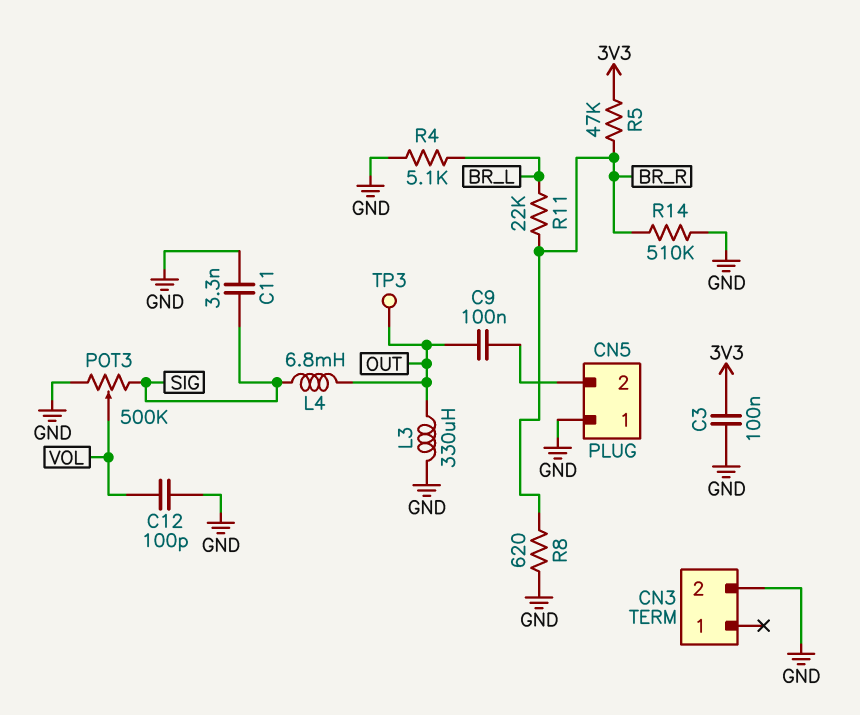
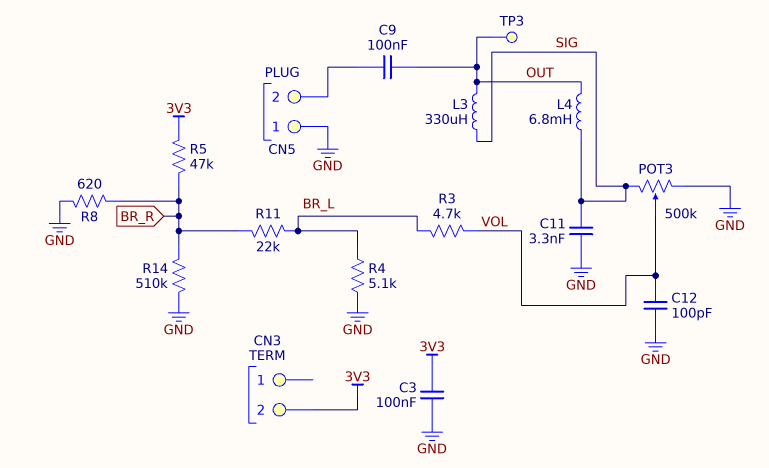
CN3 pin 2: GND -> 3V3
L3: 330uH (GND, OUT) -> 330uH (OUT, SIG)
R3: none -> 4.7k (BR_L, VOL)

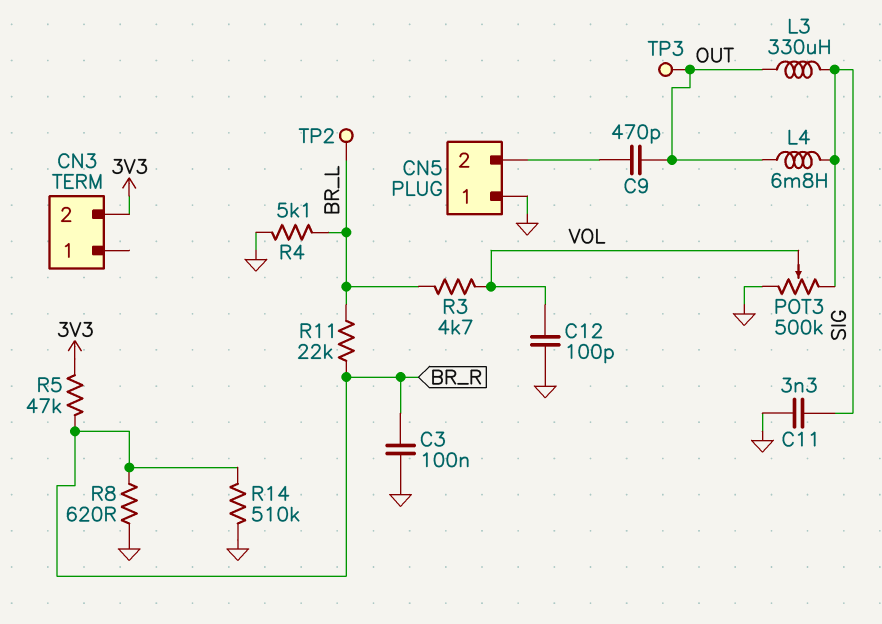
C3: 100nF (3V3, GND) -> 100nF (BR_R, GND)
C9: 100nF (CN5/2, OUT) -> 470pF (CN5/2, OUT)
TP2: none -> test point (BR_L)

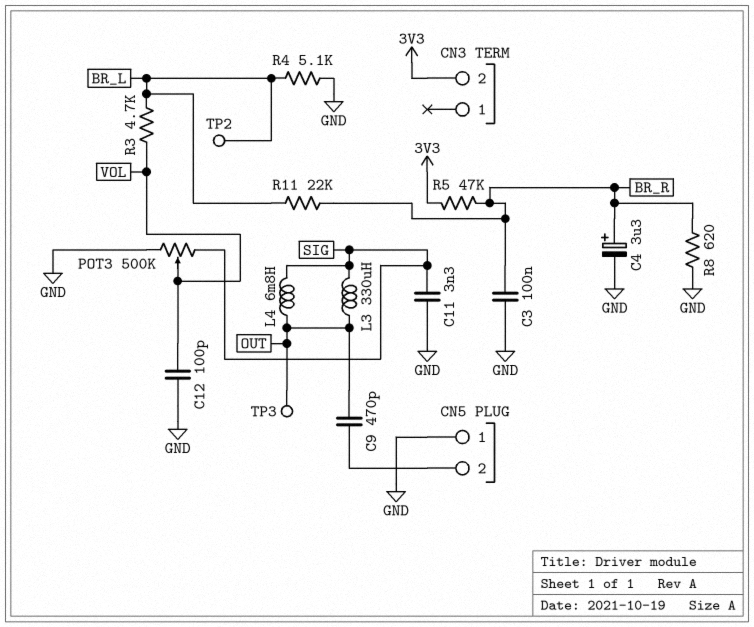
C4: none -> 3.3uF (plus BR_R, minus GND)
R14: 510k (BR_R, GND) -> none

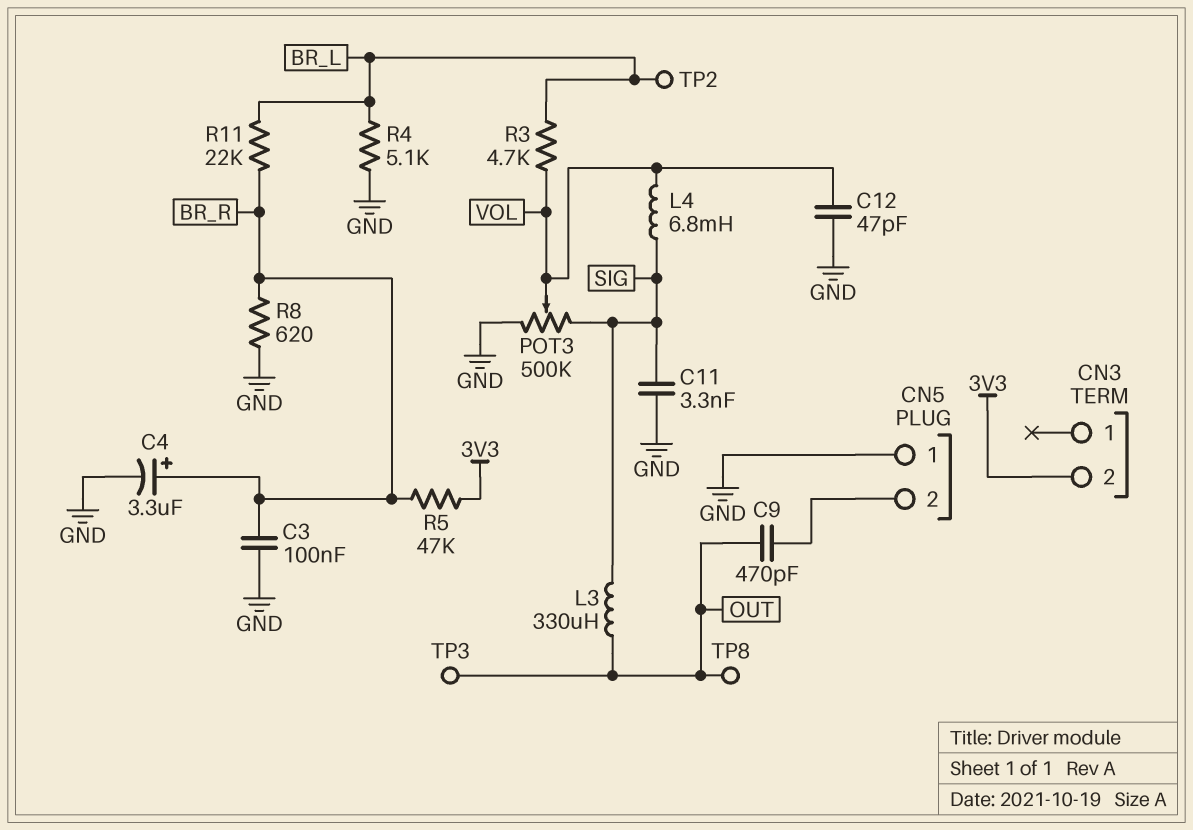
C12: 100pF (GND, VOL) -> 47pF (GND, VOL)
L4: 6.8mH (OUT, SIG) -> 6.8mH (SIG, VOL)
TP8: none -> test point (OUT)

